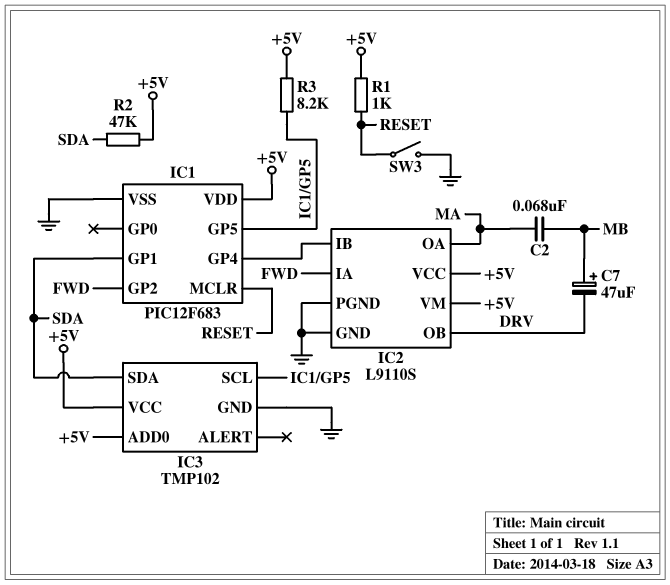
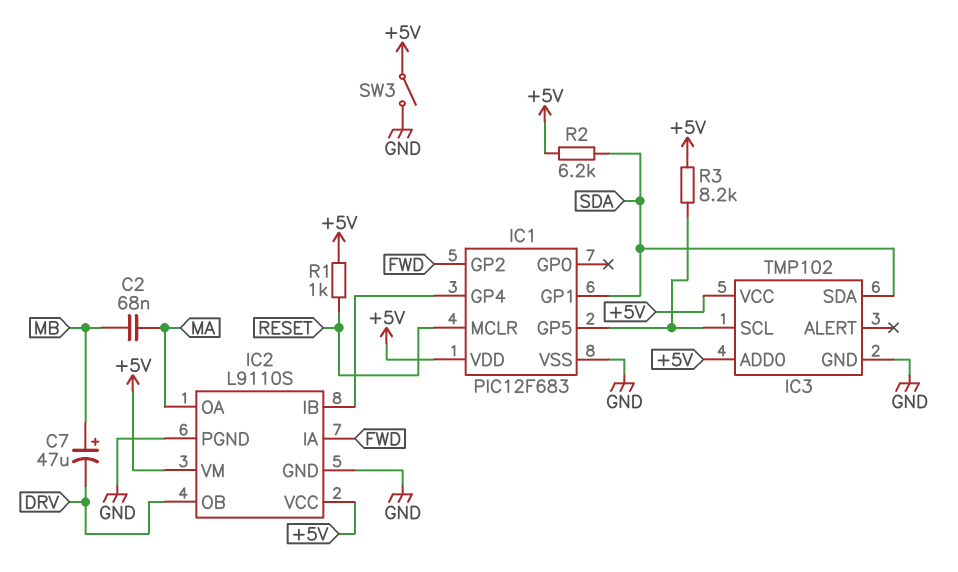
R2: 47k (+5V, SDA) -> 6.2k (+5V, SDA)
SW3: switch (GND, RESET) -> switch (+5V, GND)

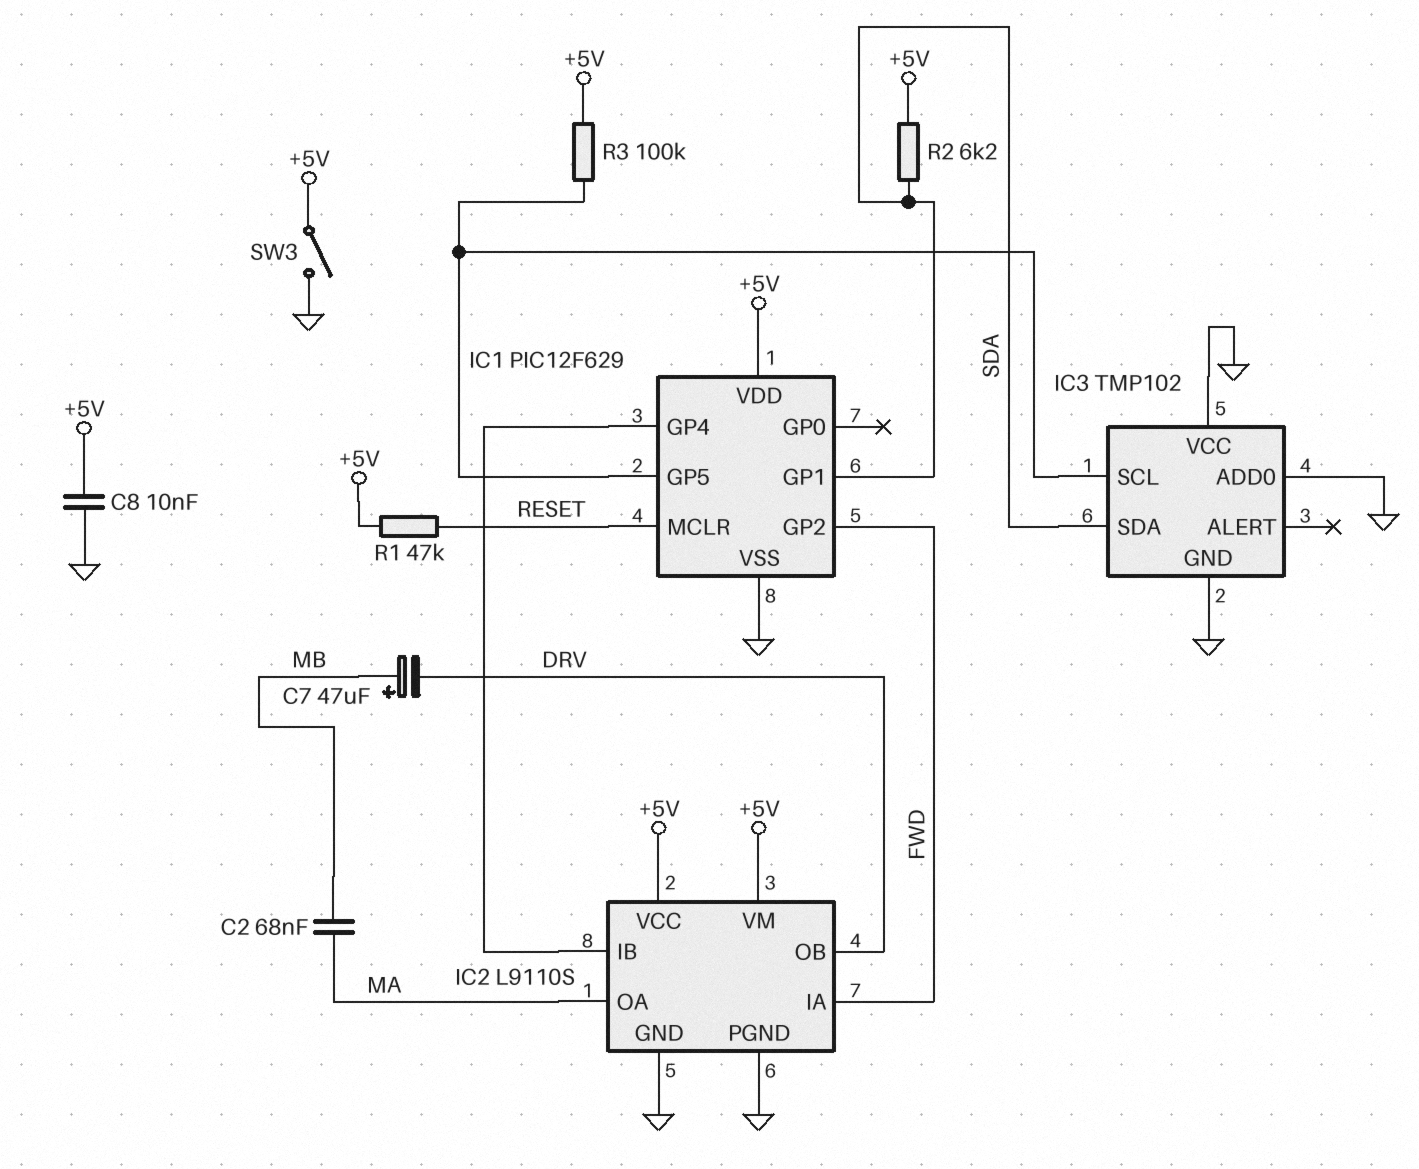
C8: none -> 10nF (+5V, GND)
IC1: PIC12F683 -> PIC12F629
IC3 pin ADD0: +5V -> GND
IC3 pin VCC: +5V -> GND
R1: 1k (+5V, RESET) -> 47k (+5V, RESET)
R3: 8.2k (+5V, IC1/GP5) -> 100k (+5V, IC1/GP5)

